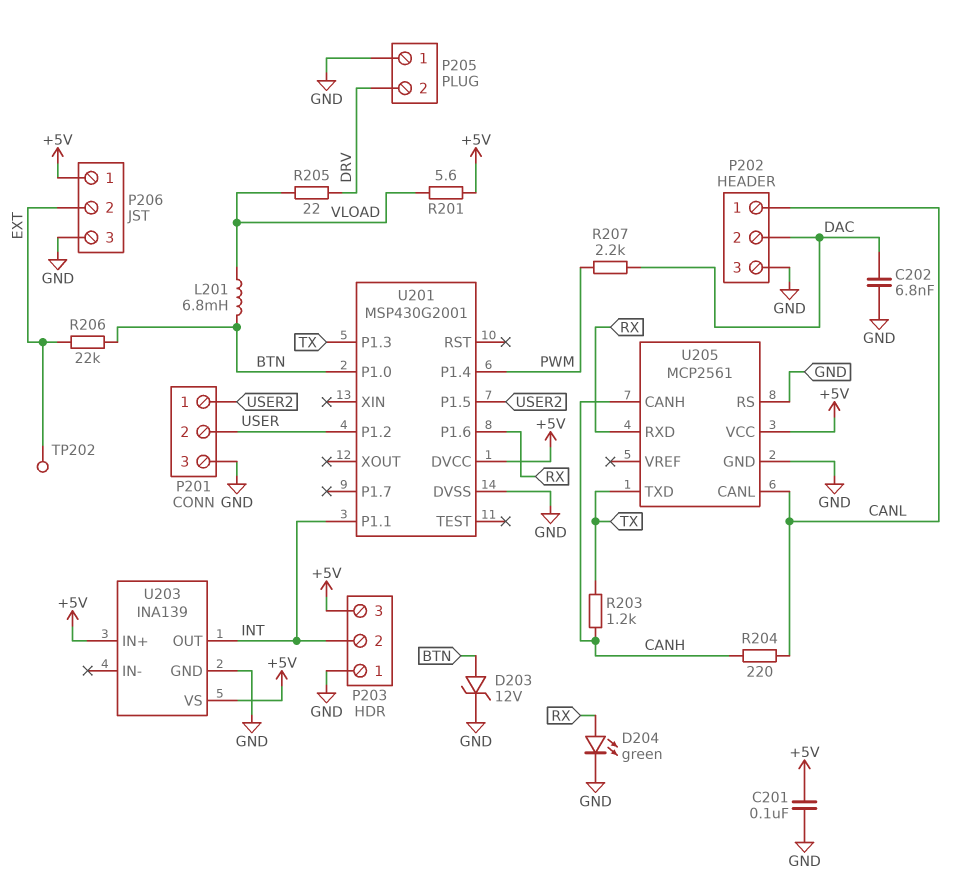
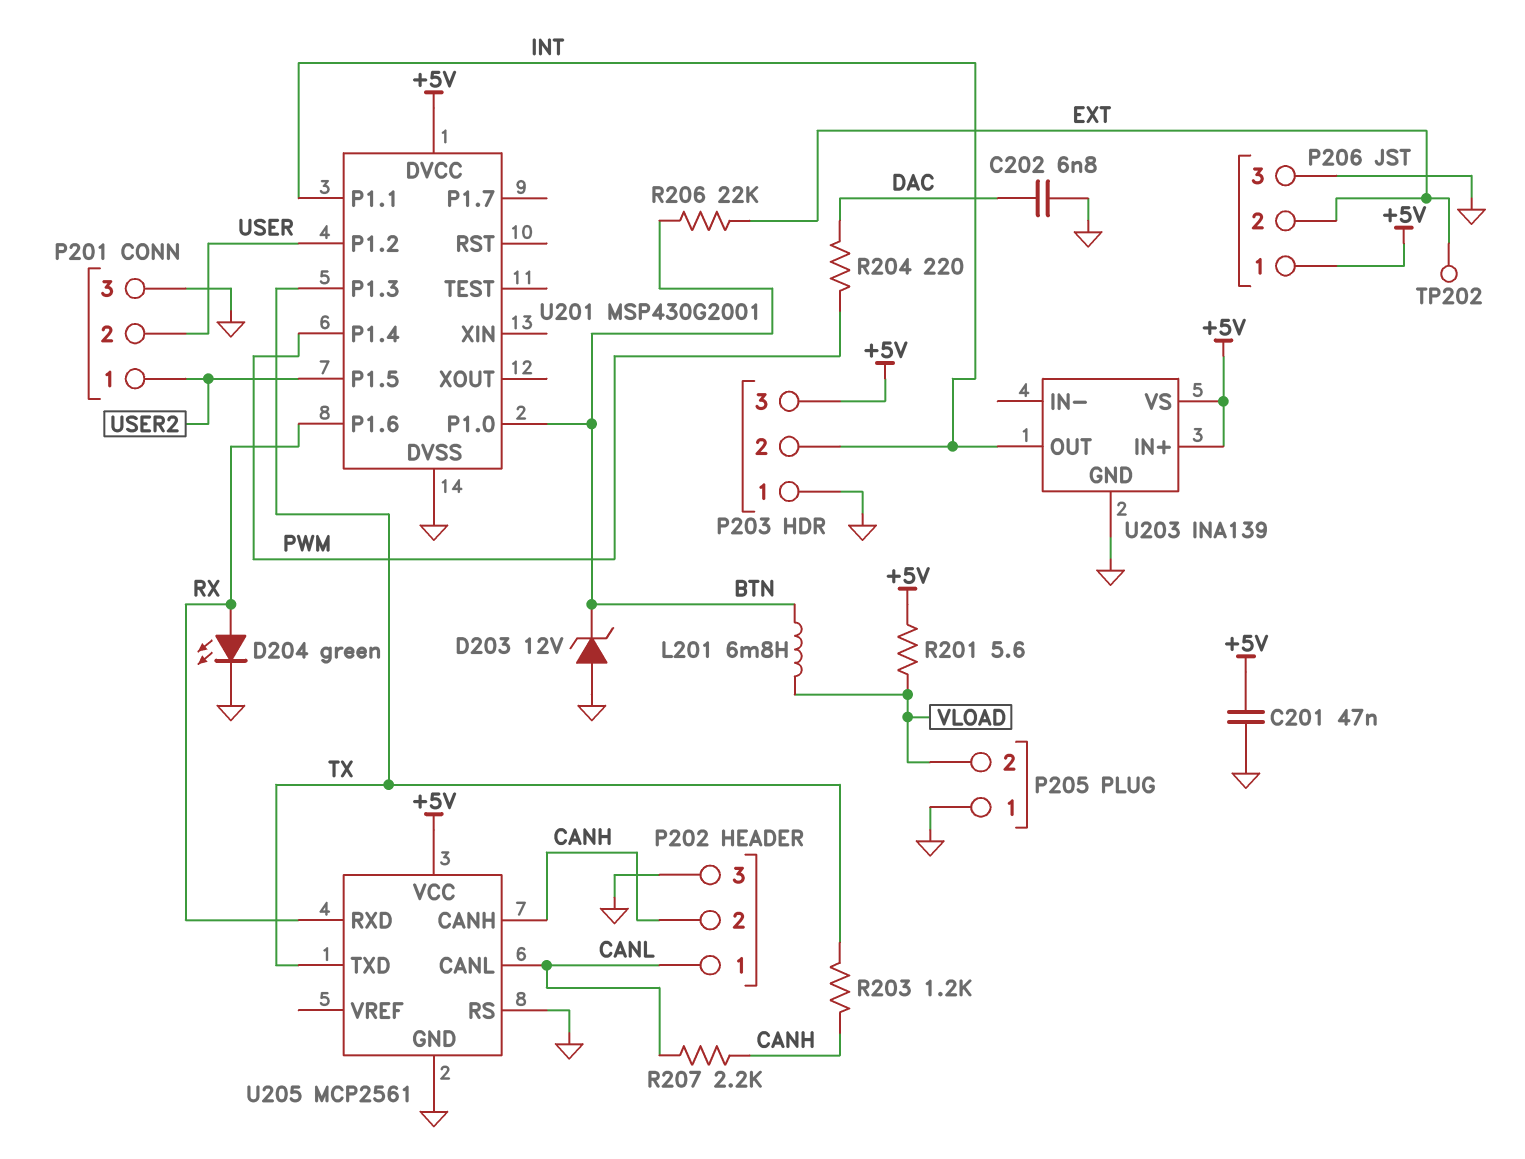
C201: 100nF (+5V, GND) -> 47nF (+5V, GND)
D203: zener 12V (A BTN, K GND) -> zener 12V (A GND, K BTN)
P202 pin 2: DAC -> CANH
P205 pin 2: DRV -> VLOAD
R204: 220 (CANH, CANL) -> 220 (DAC, PWM)
R205: 22 (DRV, VLOAD) -> none
R207: 2.2k (DAC, PWM) -> 2.2k (CANH, CANL)

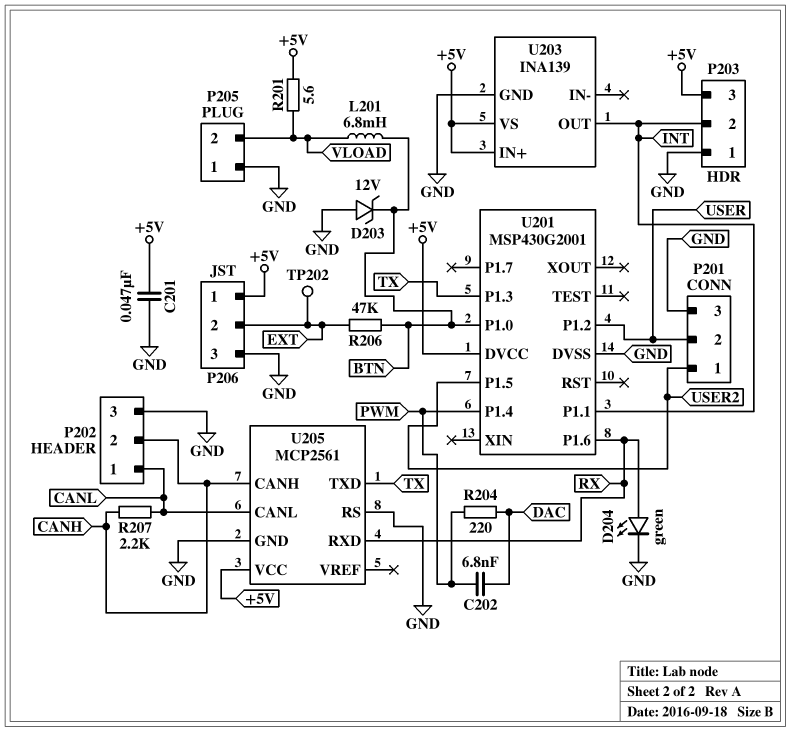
C202: 6.8nF (DAC, GND) -> 6.8nF (DAC, PWM)
R203: 1.2k (CANH, TX) -> none
R206: 22k (BTN, EXT) -> 47k (BTN, EXT)

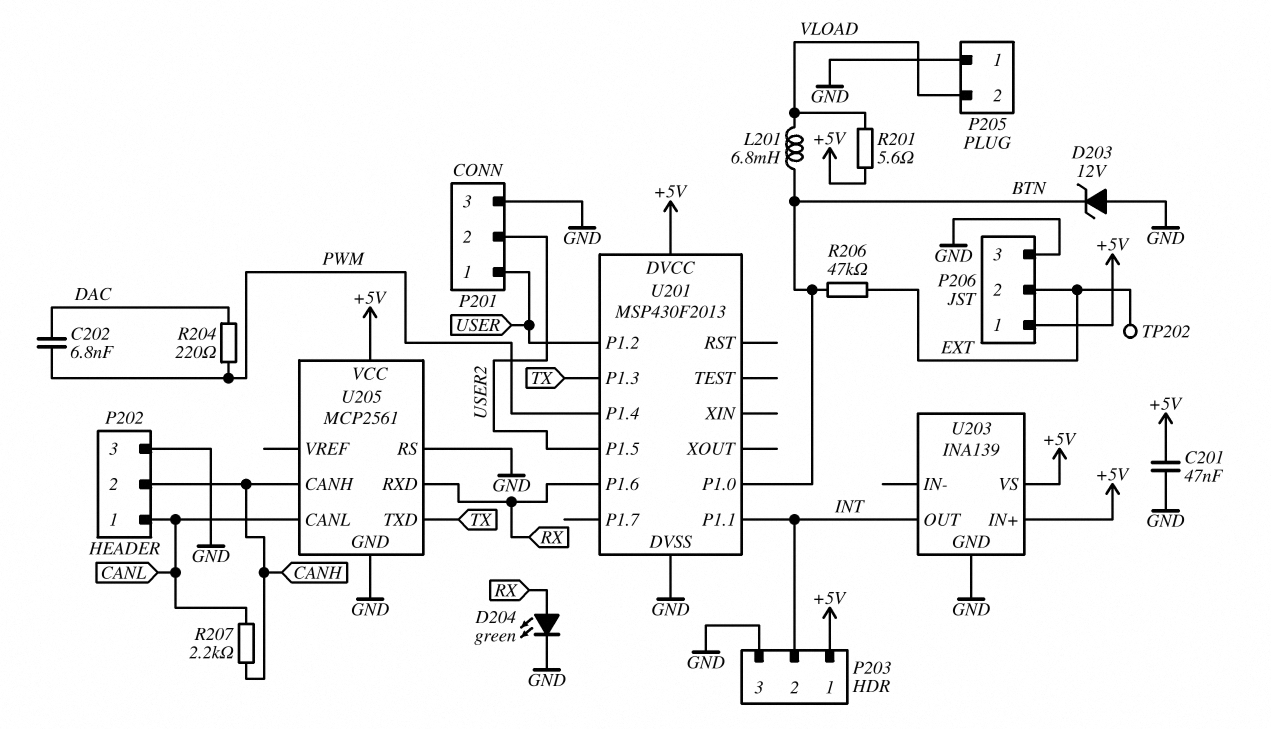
P201 pin 1: USER2 -> USER
P201 pin 2: USER -> USER2
P203 pin 1: GND -> +5V
P203 pin 3: +5V -> GND
U201: MSP430G2001 -> MSP430F2013

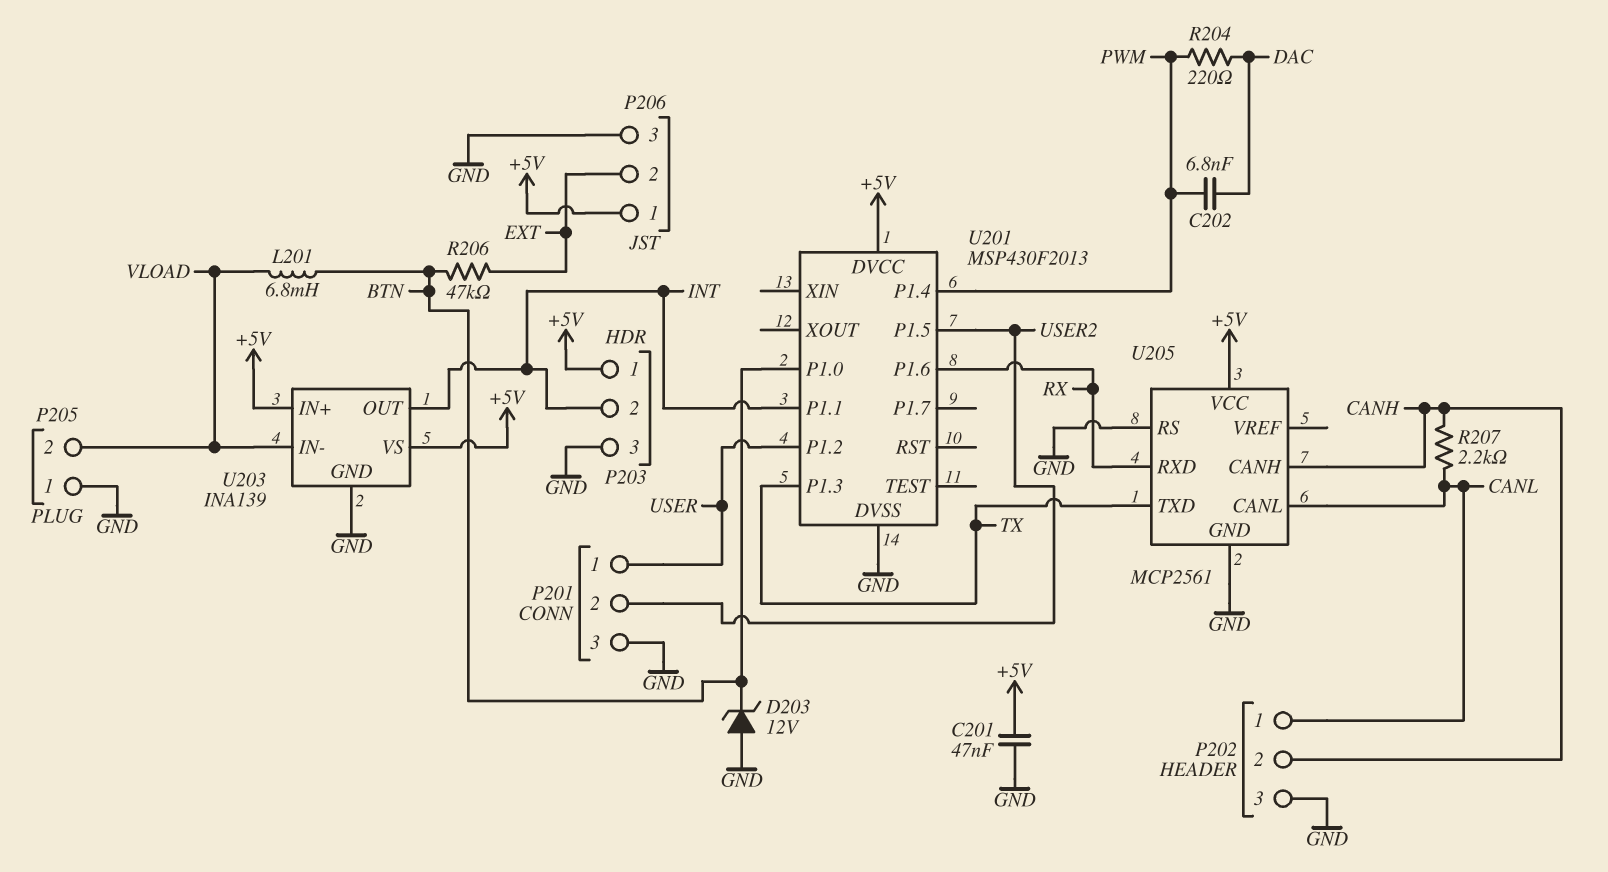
D204: LED green (A RX, K GND) -> none
R201: 5.6 (+5V, VLOAD) -> none
TP202: test point (EXT) -> none
U203 pin IN-: none -> VLOAD

